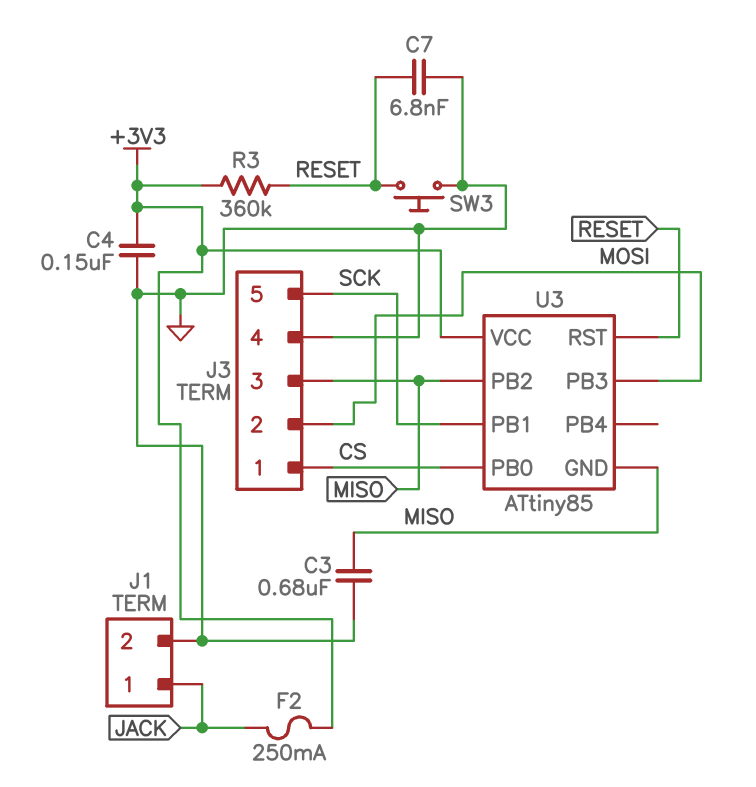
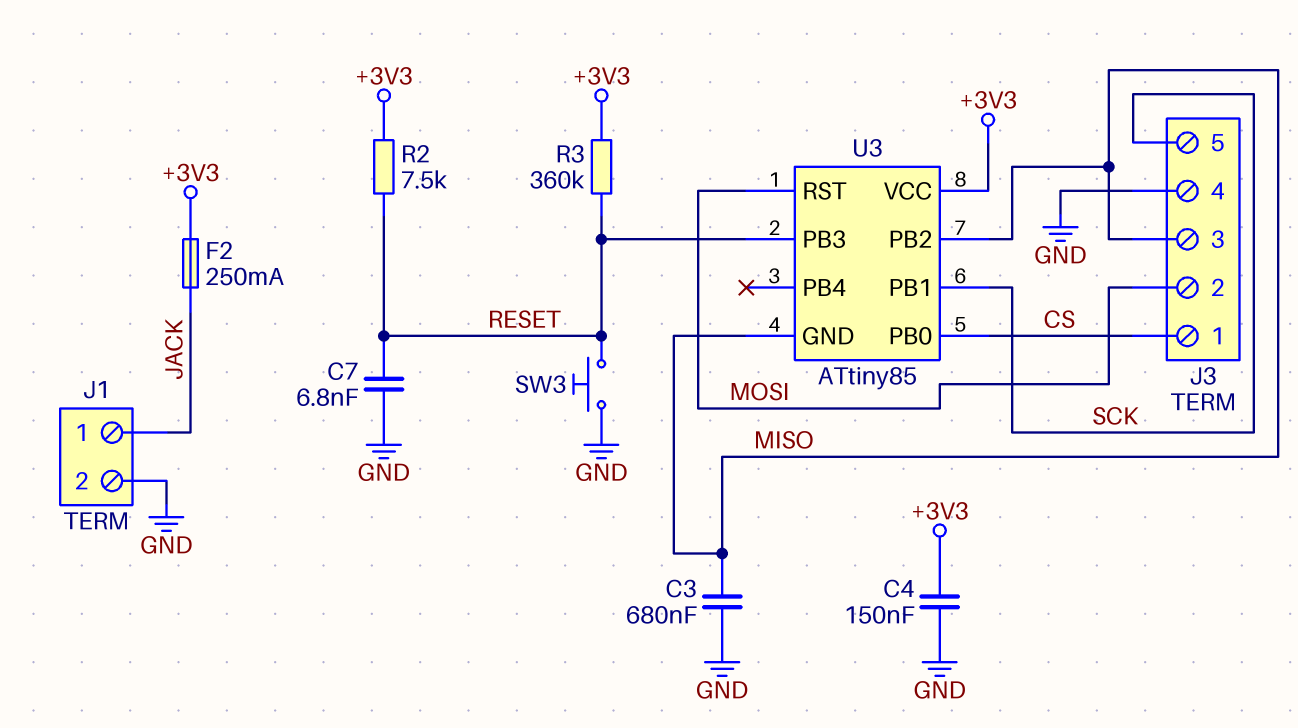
R2: none -> 7.5k (+3V3, RESET)
U3 pin PB3: MOSI -> RESET
U3 pin RST: RESET -> MOSI

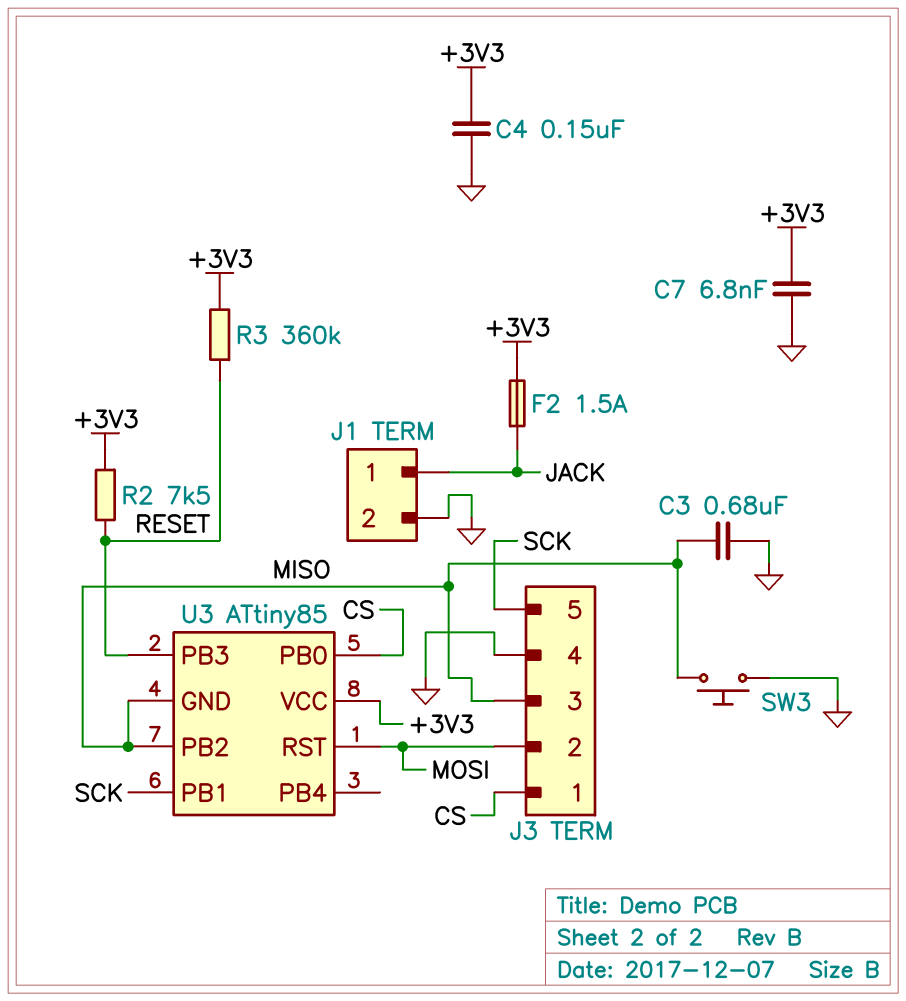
C7: 6.8nF (GND, RESET) -> 6.8nF (+3V3, GND)
F2: 250mA (+3V3, JACK) -> 1.5A (+3V3, JACK)
SW3: button (GND, RESET) -> button (GND, MISO)

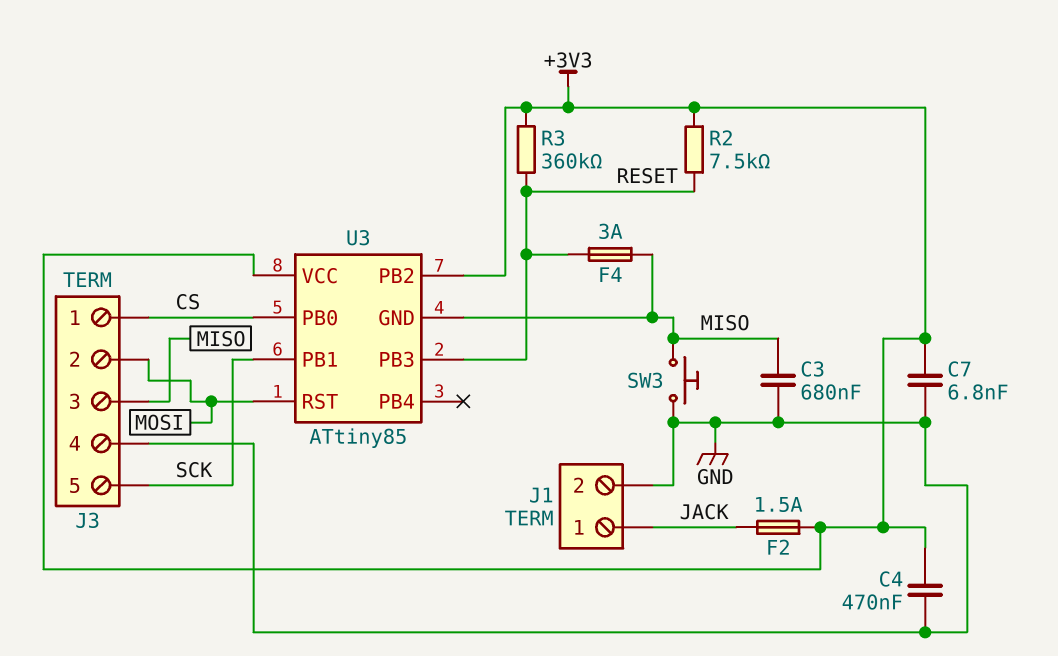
C4: 150nF (+3V3, GND) -> 470nF (+3V3, GND)
F4: none -> 3A (MISO, RESET)
U3 pin PB2: MISO -> +3V3

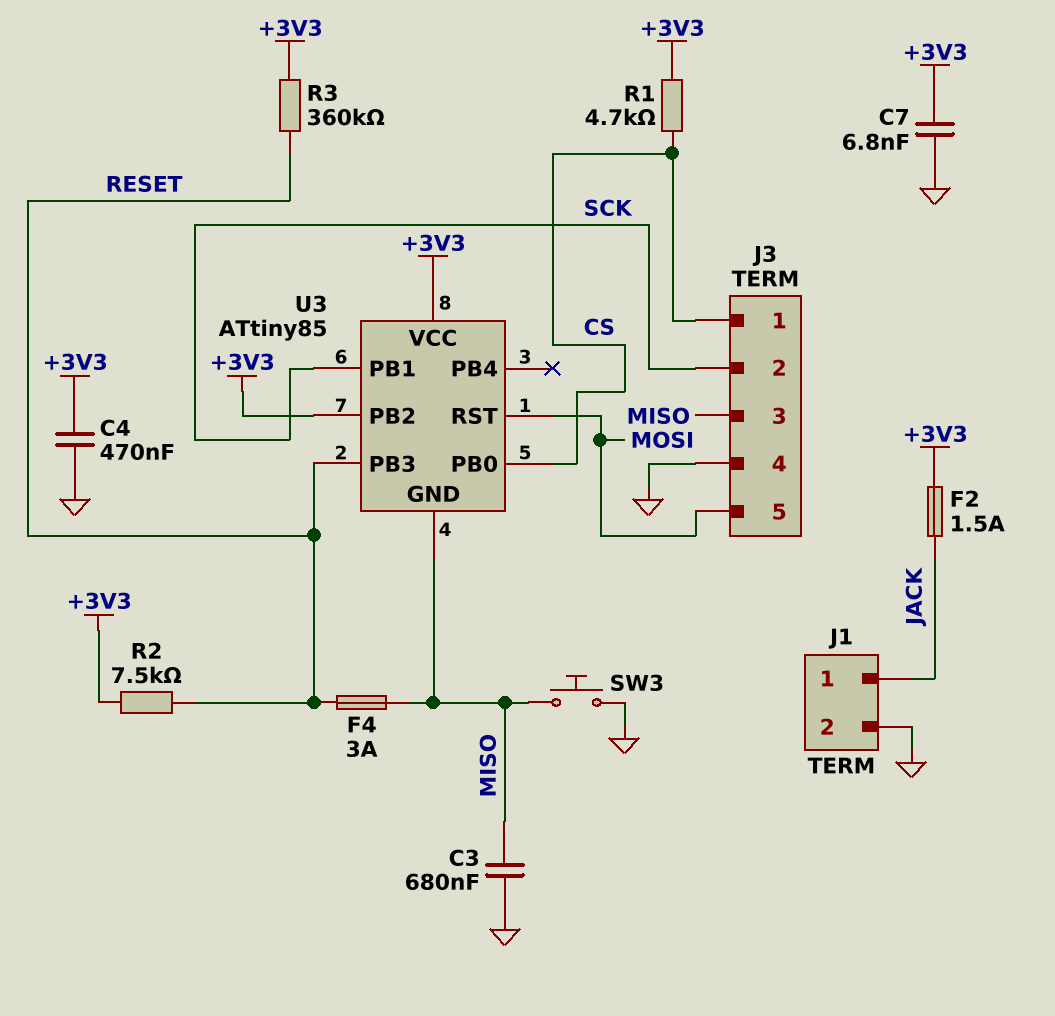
J3 pin 2: MOSI -> SCK
J3 pin 5: SCK -> MOSI
R1: none -> 4.7k (+3V3, CS)

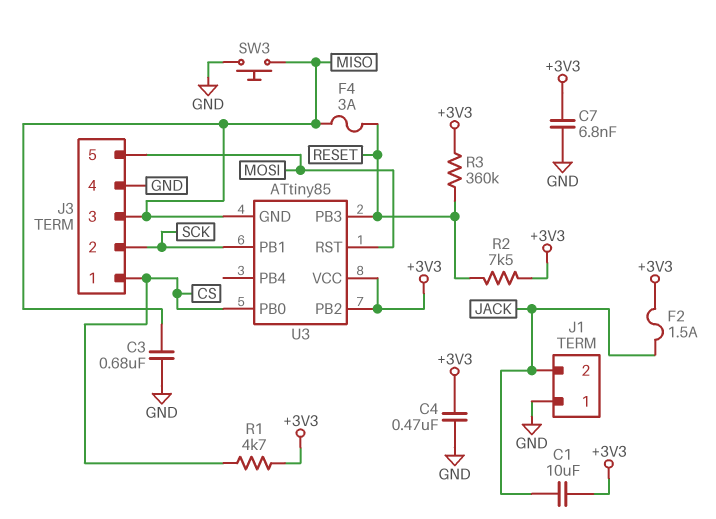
C1: none -> 10uF (+3V3, JACK)
J1 pin 1: JACK -> GND
J1 pin 2: GND -> JACK

